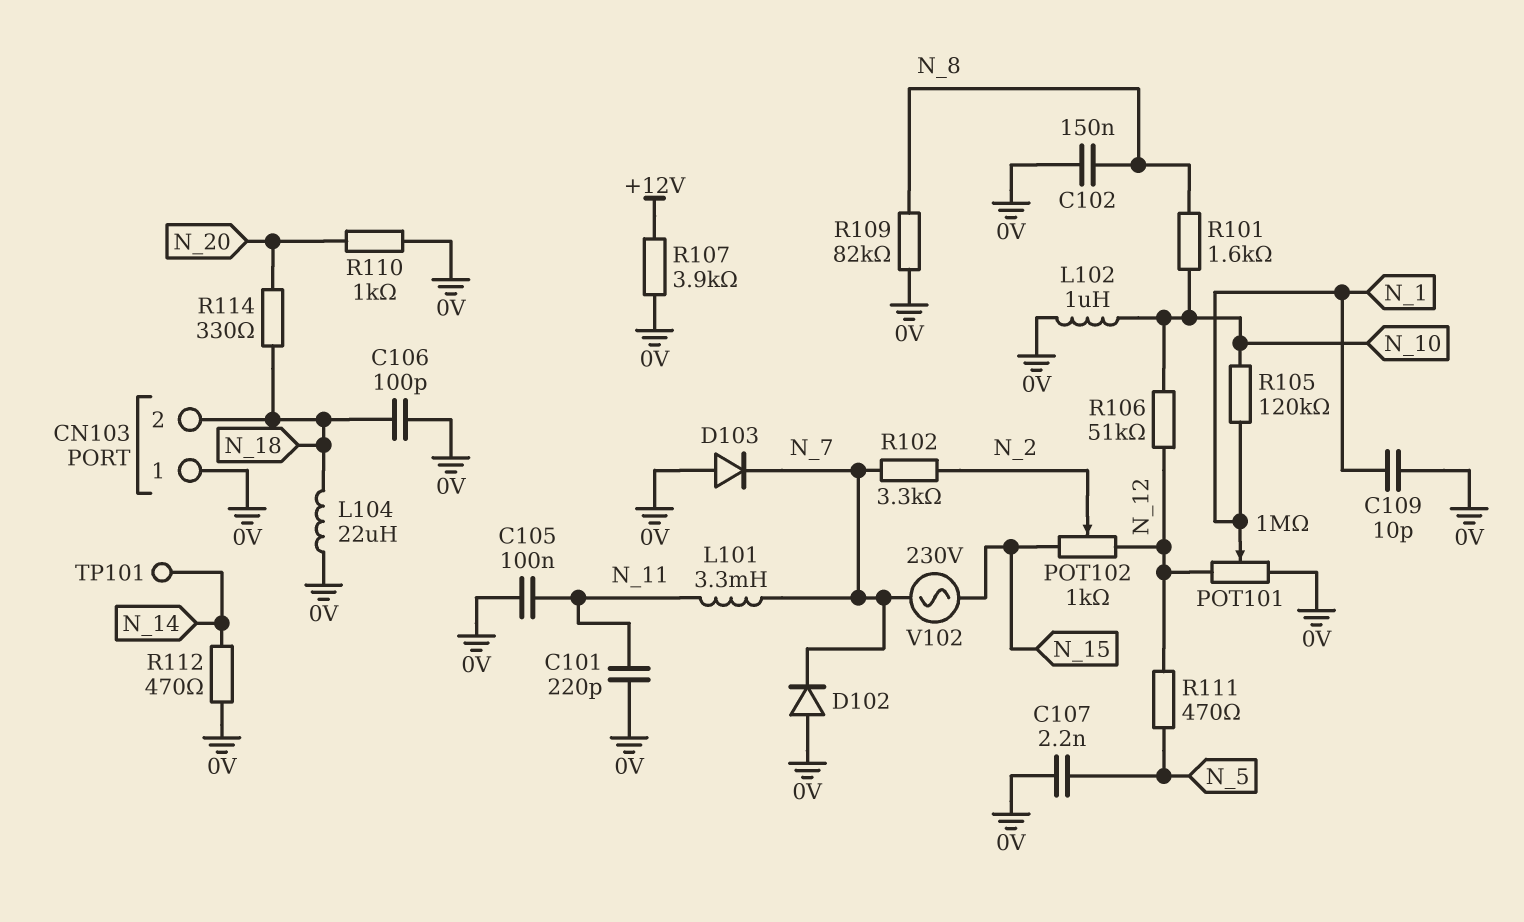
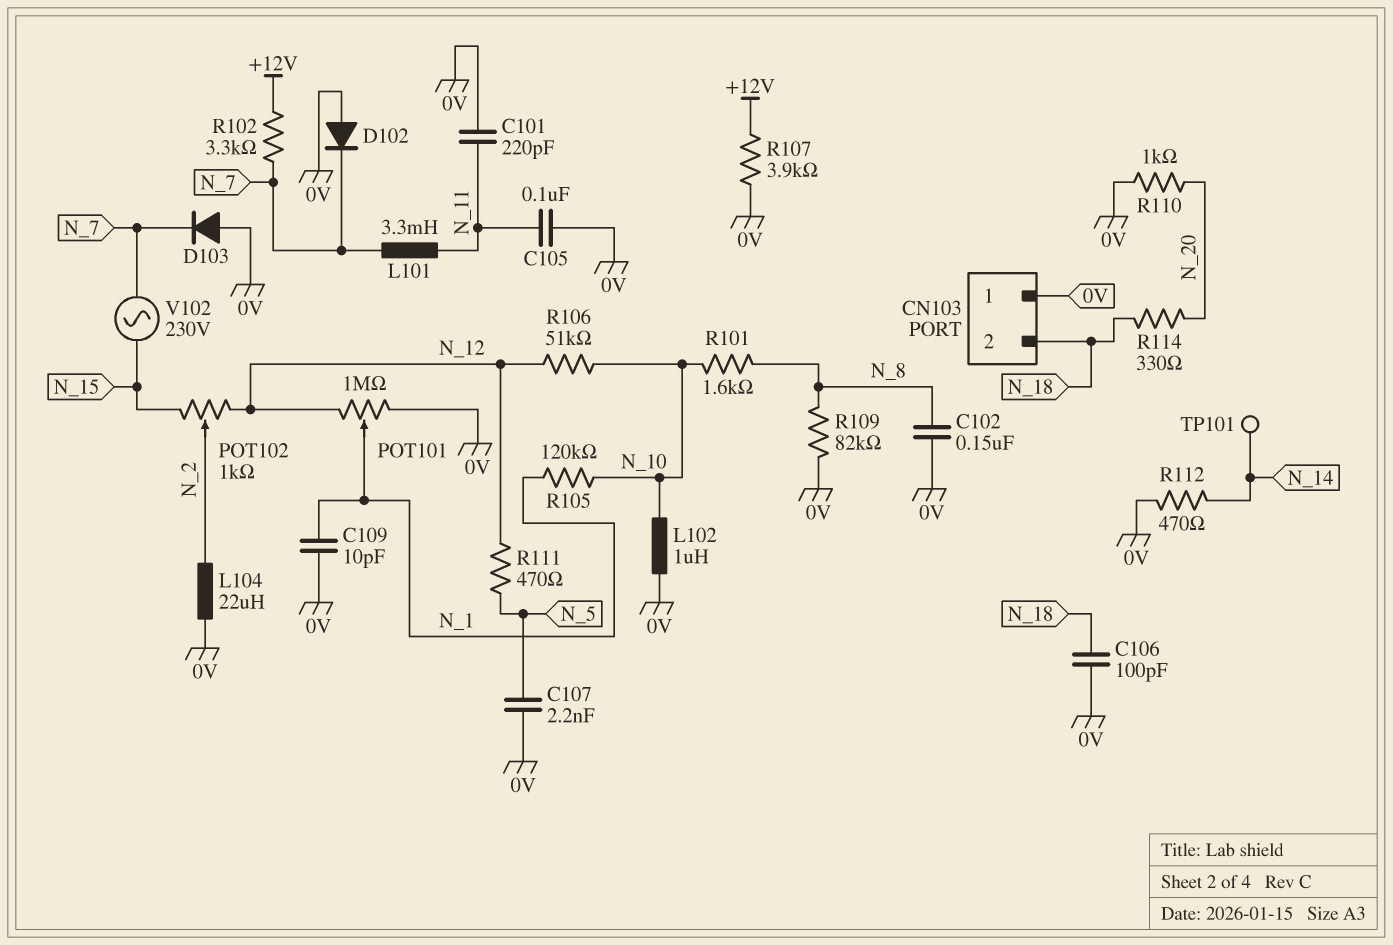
L104: 22uH (0V, N_18) -> 22uH (0V, N_2)
R102: 3.3k (N_2, N_7) -> 3.3k (+12V, N_7)

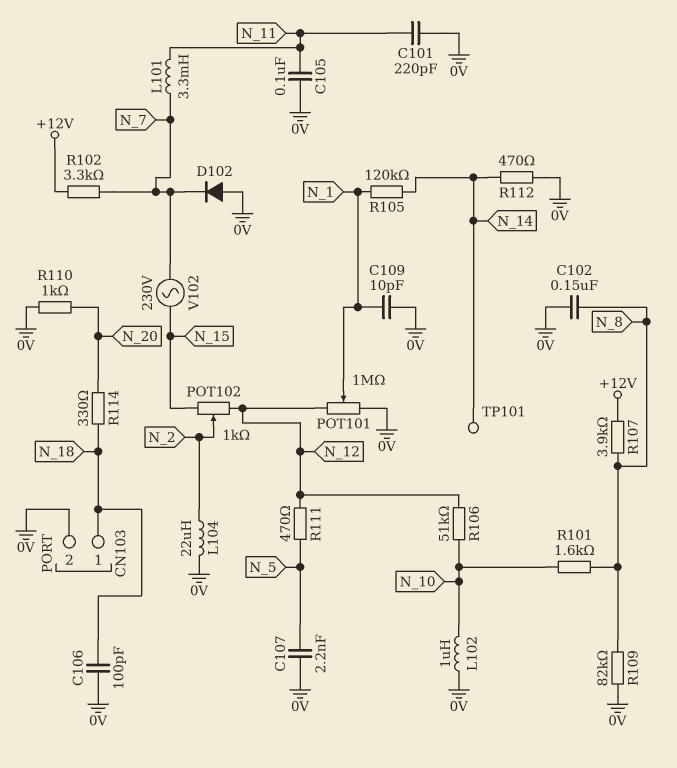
CN103 pin 1: 0V -> N_18
CN103 pin 2: N_18 -> 0V
D103: diode (A 0V, K N_7) -> none
R105: 120k (N_1, N_10) -> 120k (N_1, N_14)
R107: 3.9k (+12V, 0V) -> 3.9k (+12V, N_8)

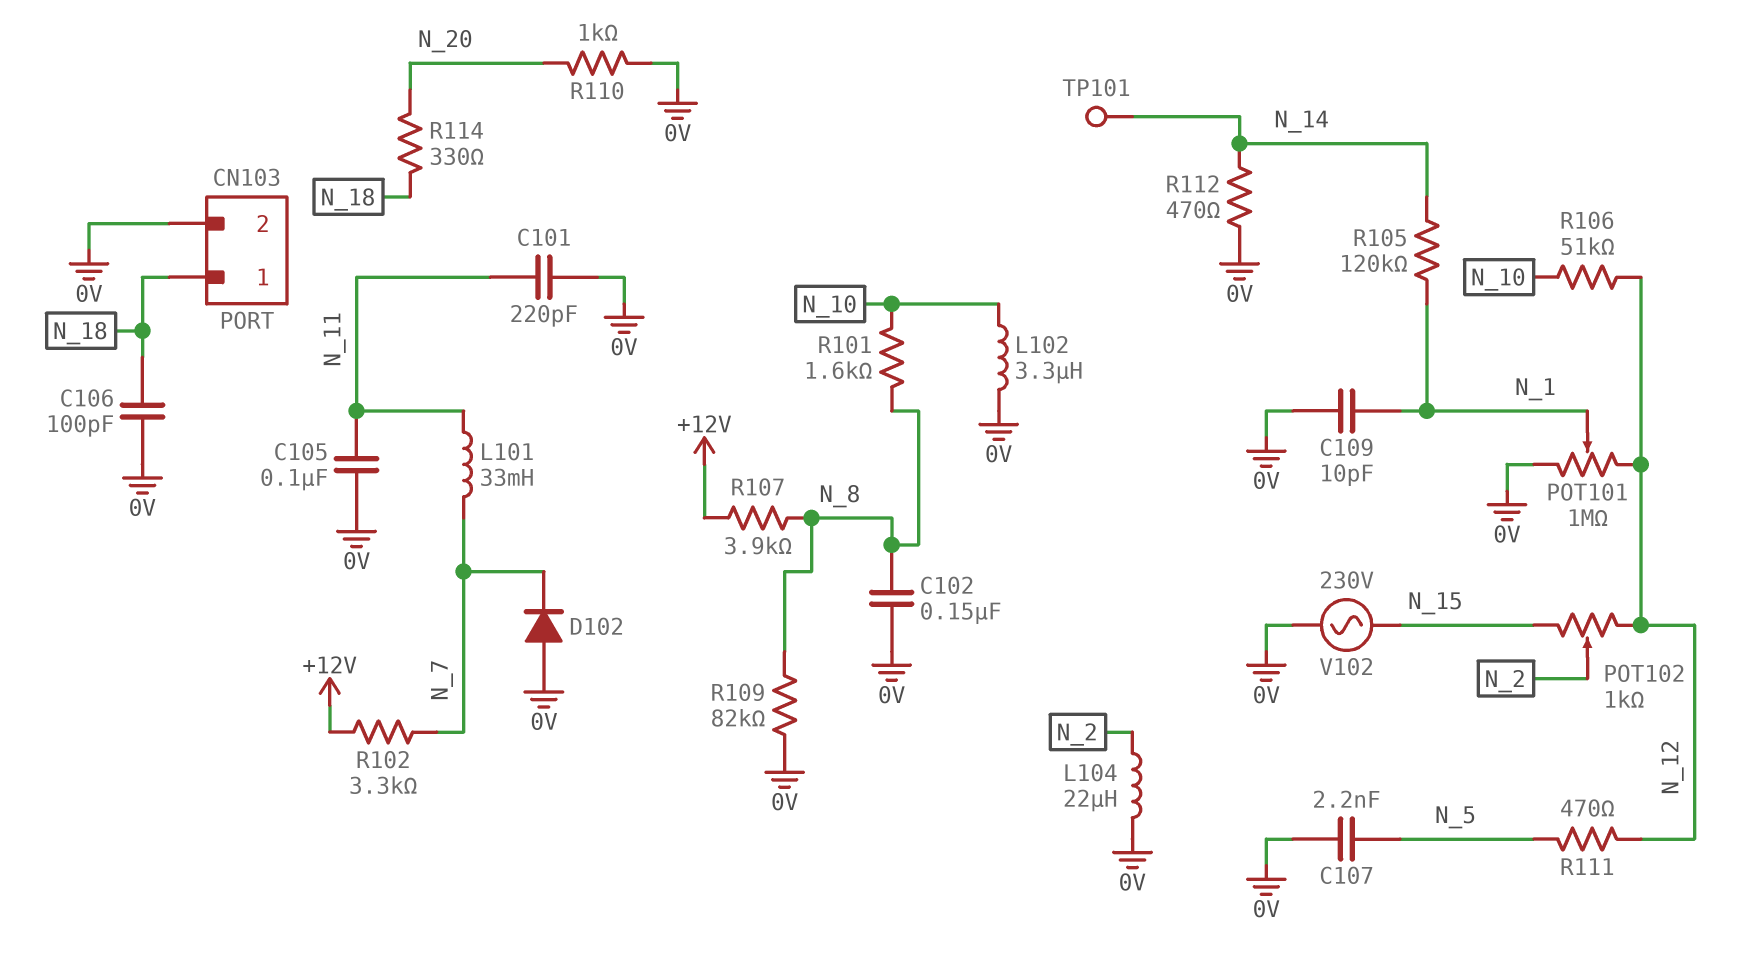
L101: 3.3mH (N_7, N_11) -> 33mH (N_7, N_11)
L102: 1uH (0V, N_10) -> 3.3uH (0V, N_10)
V102: AC 230V (N_7, N_15) -> AC 230V (0V, N_15)

